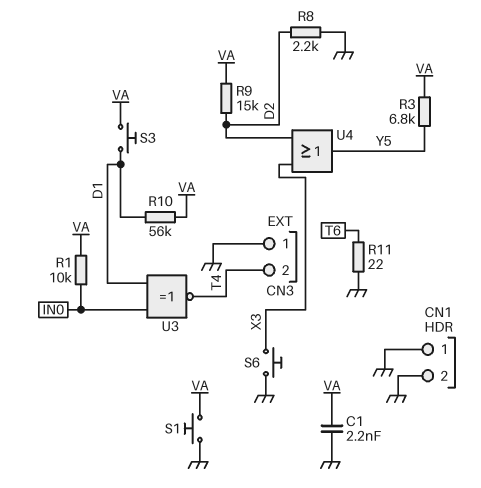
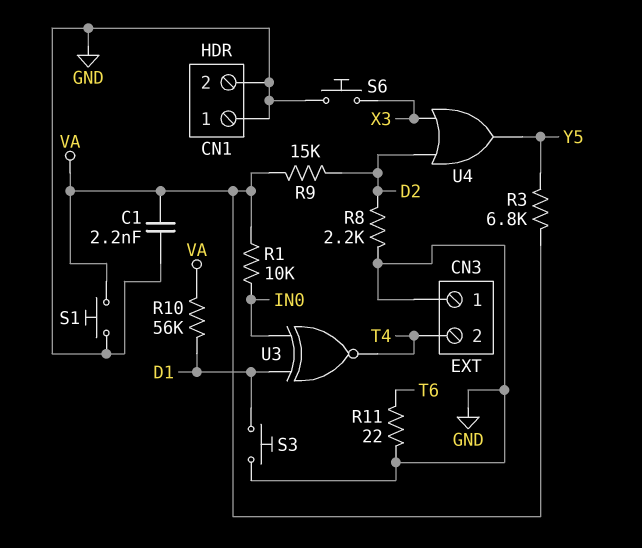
S3: button (D1, VA) -> button (D1, GND)

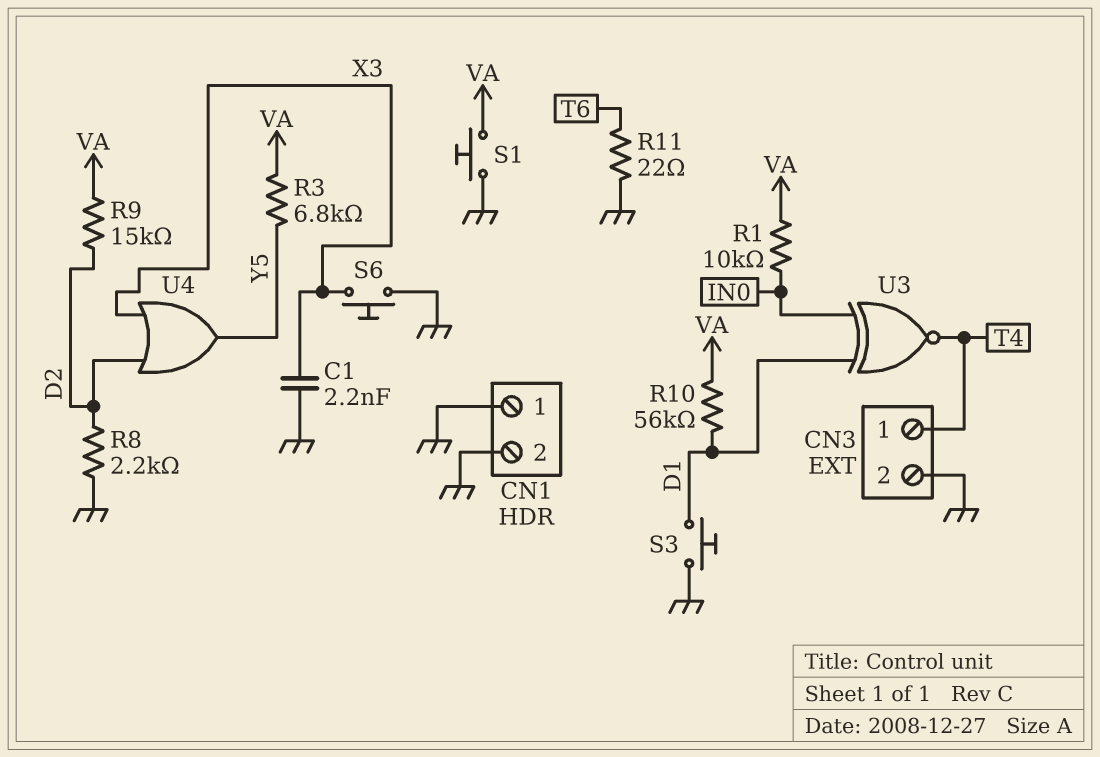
C1: 2.2nF (GND, VA) -> 2.2nF (GND, X3)
CN3 pin 1: GND -> T4
CN3 pin 2: T4 -> GND

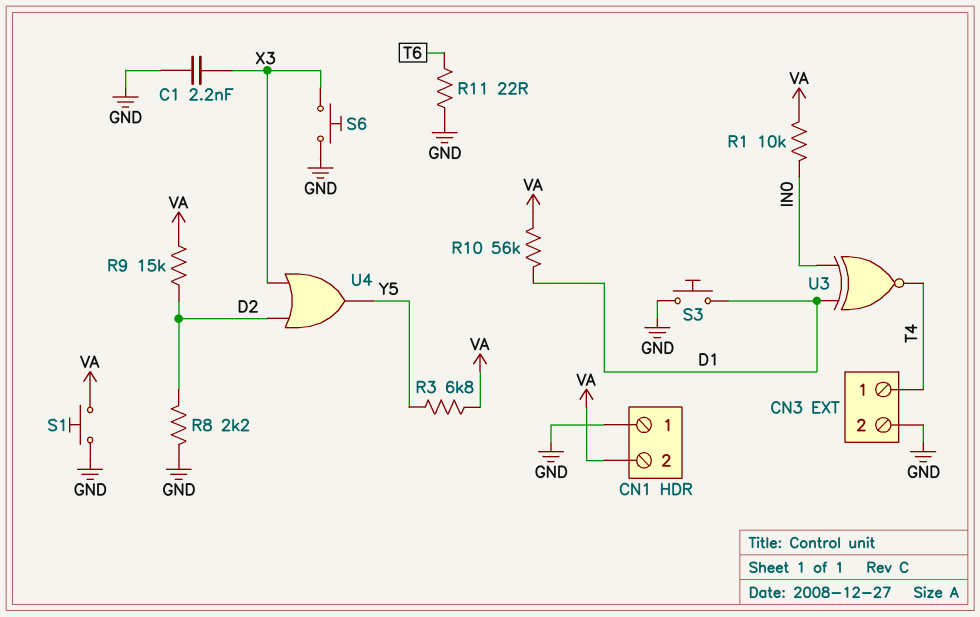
CN1 pin 2: GND -> VA

